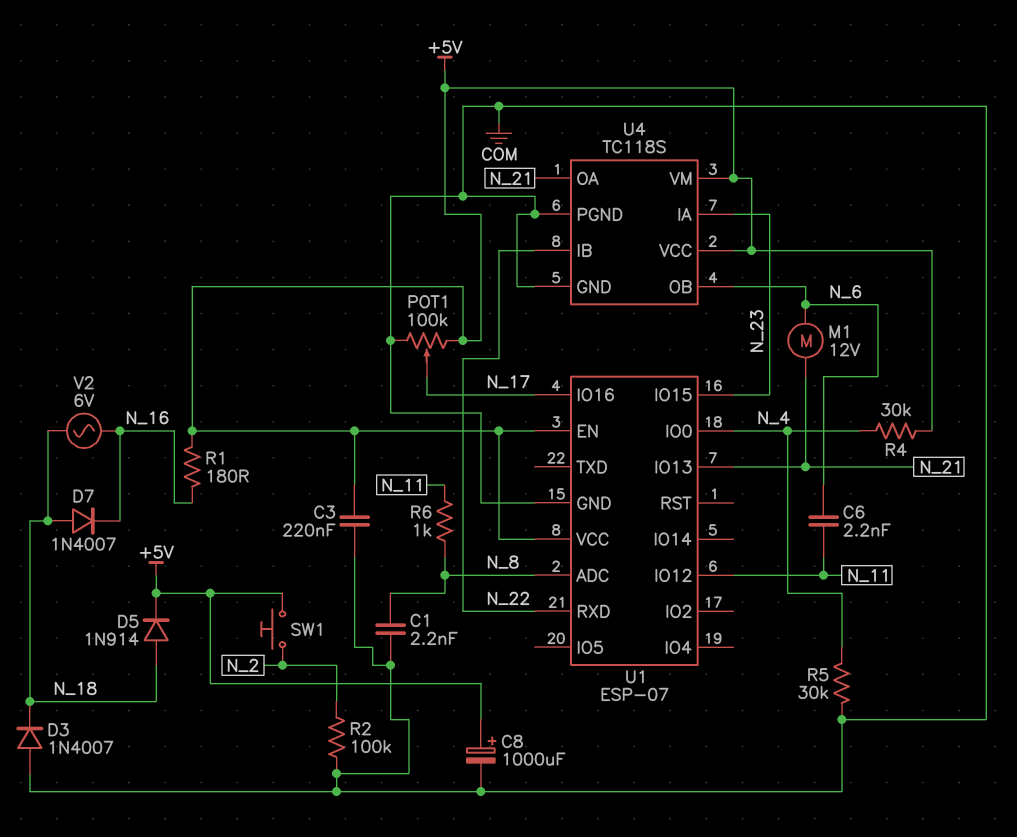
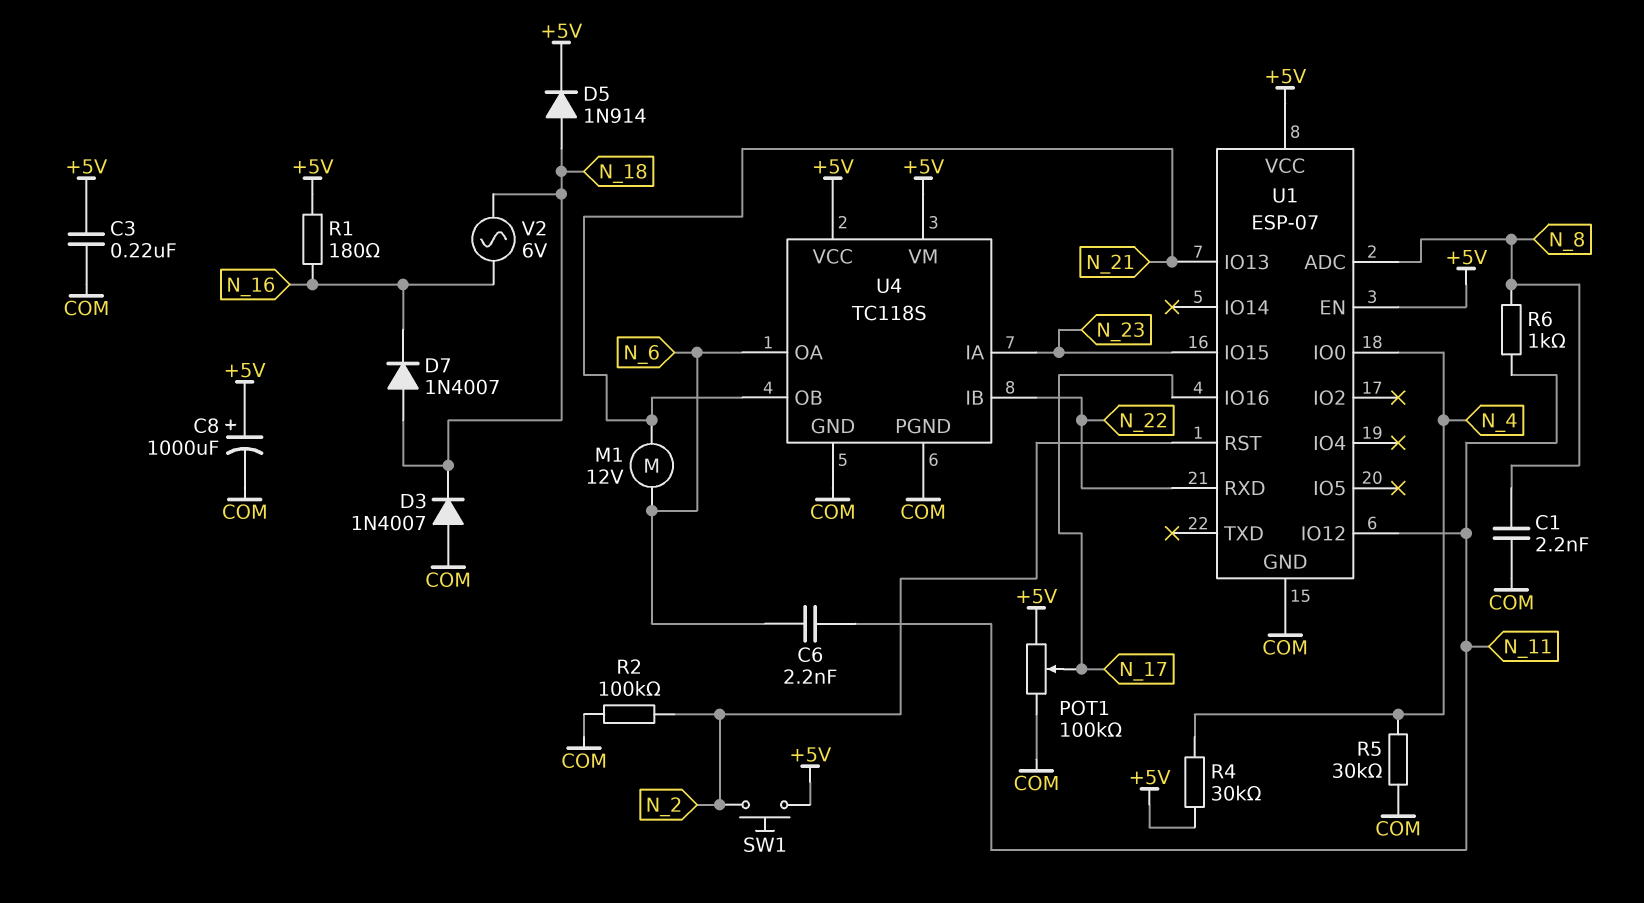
U1 pin RST: none -> N_2
U4 pin OA: N_21 -> N_6
U4 pin OB: N_6 -> N_21

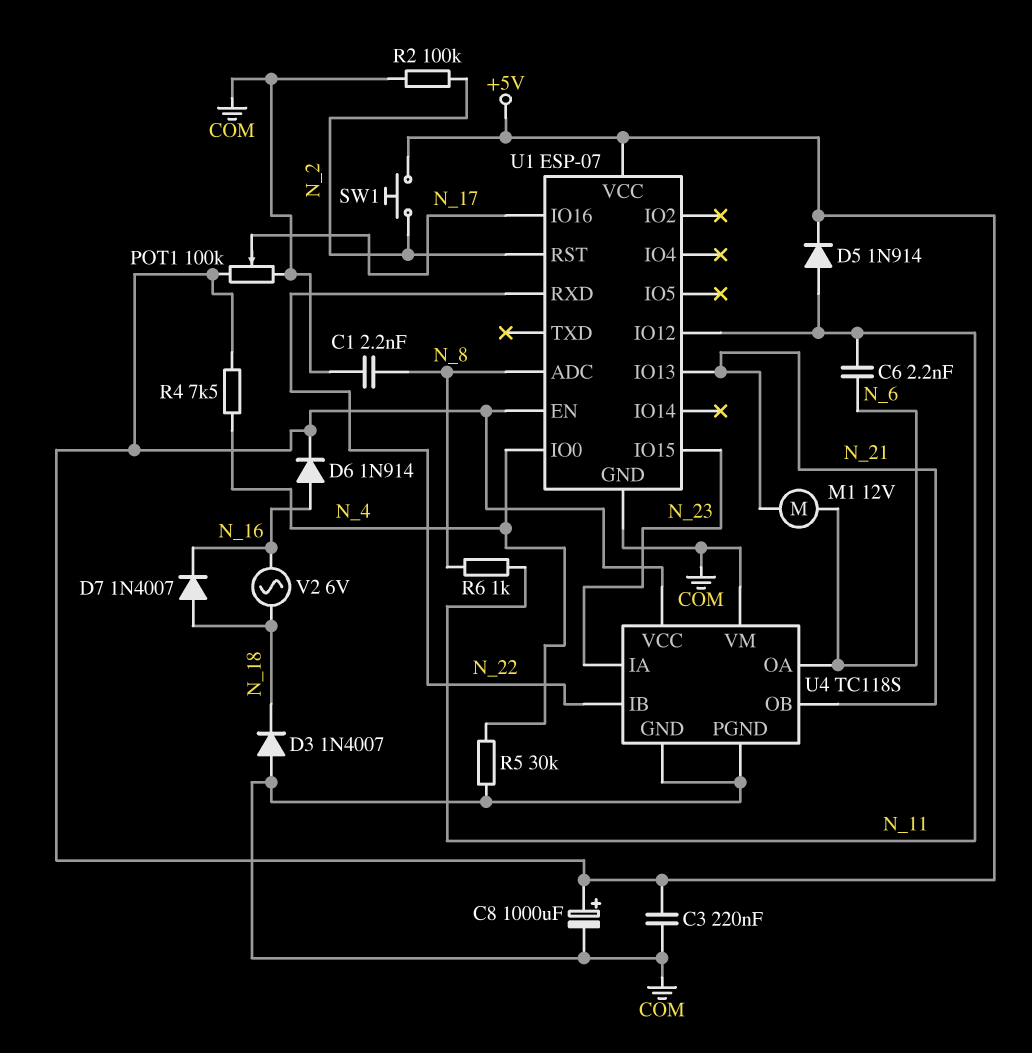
D5: diode 1N914 (A N_18, K +5V) -> diode 1N914 (A N_11, K +5V)
D6: none -> diode 1N914 (A N_16, K +5V)
R1: 180 (+5V, N_16) -> none
R4: 30k (+5V, N_4) -> 7.5k (+5V, N_4)
U4 pin VM: +5V -> COM

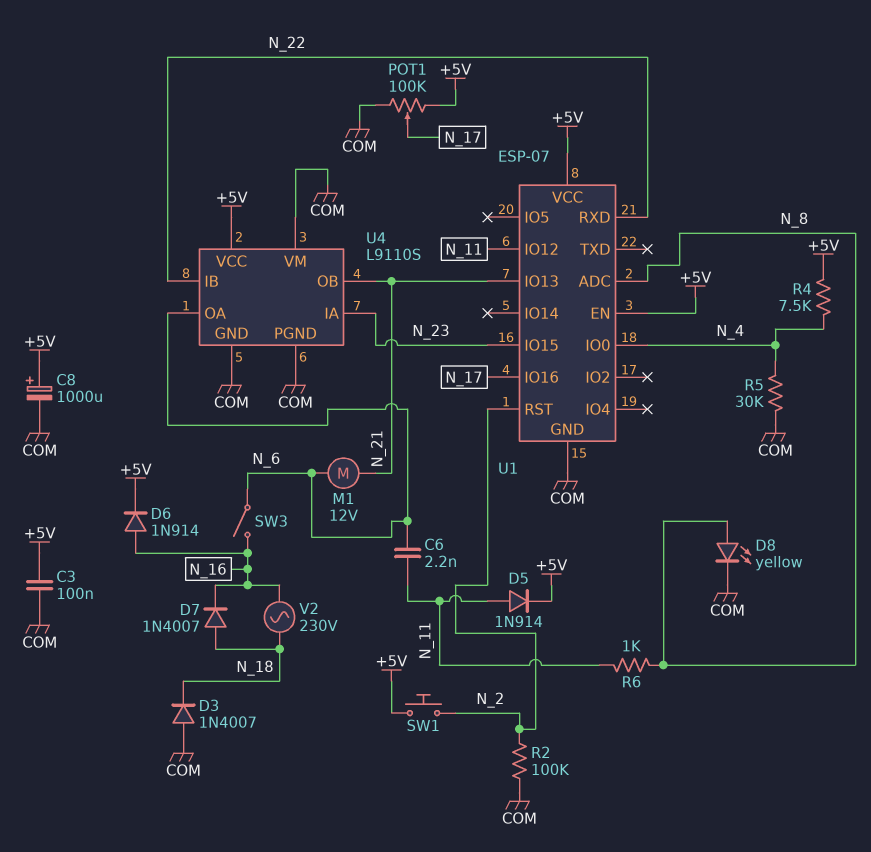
C1: 2.2nF (COM, N_8) -> none
C3: 220nF (+5V, COM) -> 100nF (+5V, COM)
D8: none -> LED yellow (A N_8, K COM)
SW3: none -> switch (N_6, N_16)
U4: TC118S -> L9110S
V2: AC 6V (N_16, N_18) -> AC 230V (N_16, N_18)

